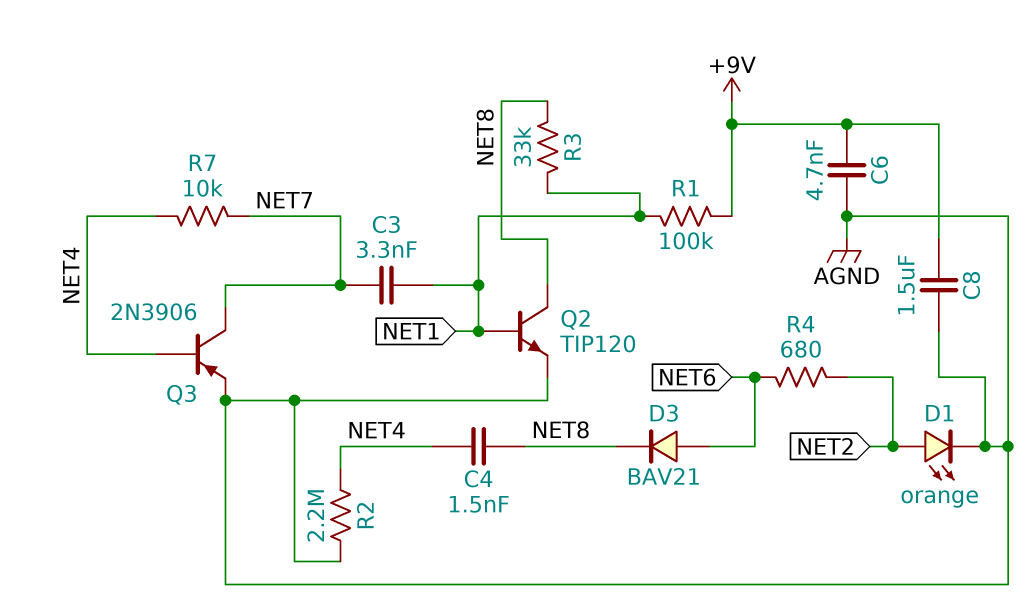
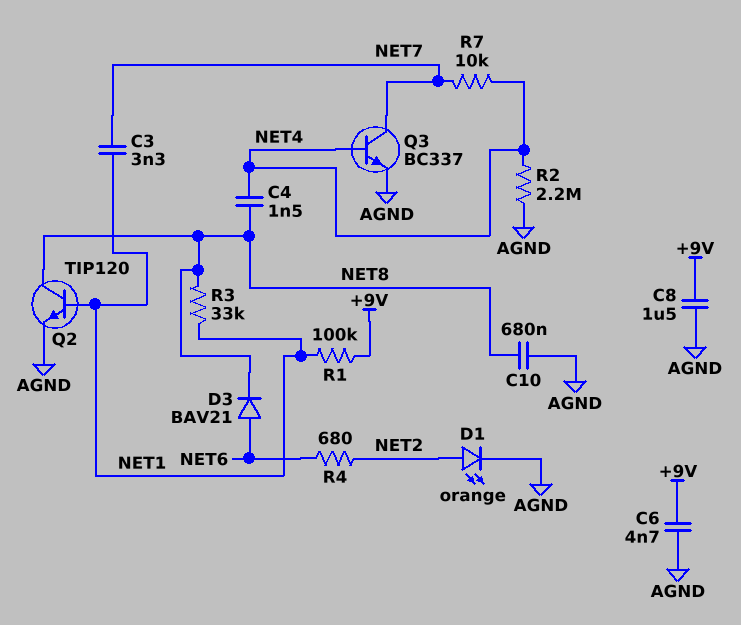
C10: none -> 680nF (AGND, NET8)
Q3: PNP 2N3906 (B NET4, C NET7, E AGND) -> NPN BC337 (B NET4, C NET7, E AGND)

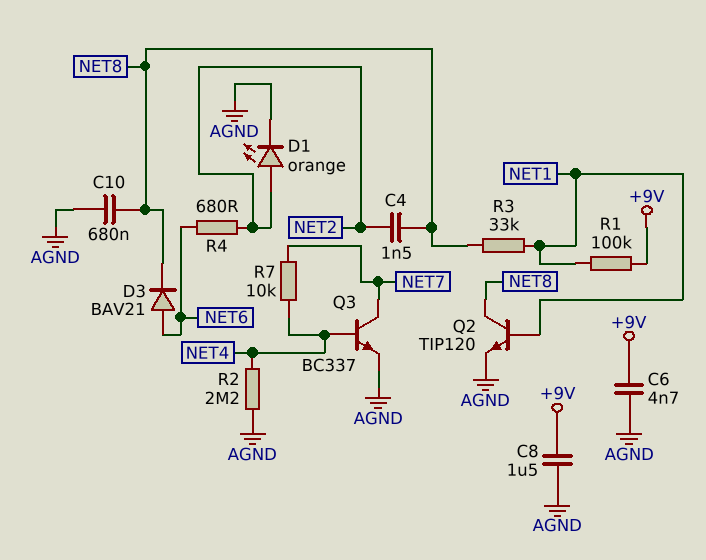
C3: 3.3nF (NET1, NET7) -> none
C4: 1.5nF (NET4, NET8) -> 1.5nF (NET2, NET8)

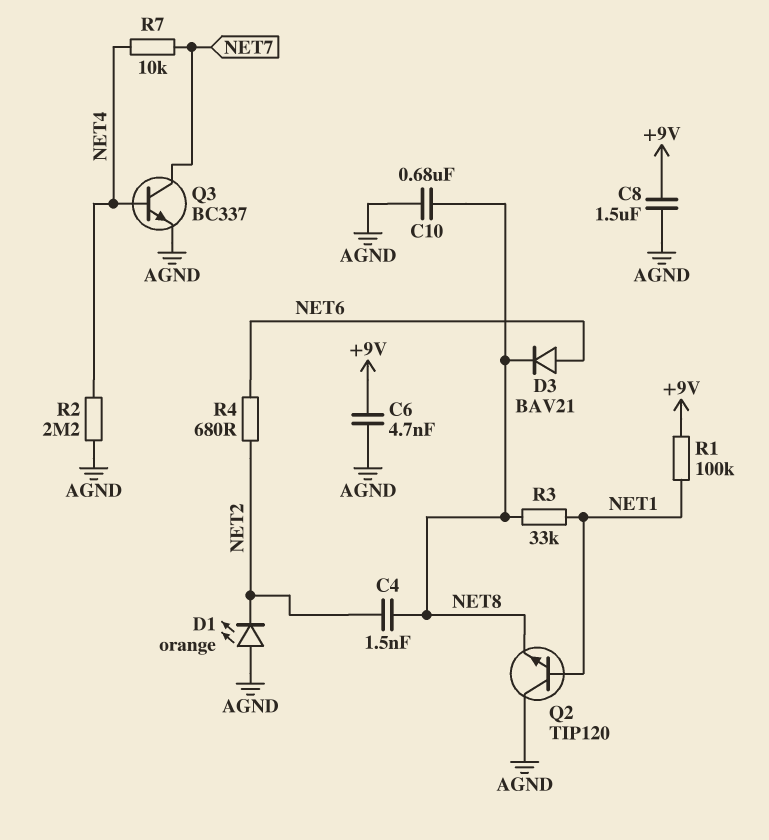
D1: LED orange (A NET2, K AGND) -> LED orange (A AGND, K NET2)
Q2: NPN TIP120 (B NET1, C NET8, E AGND) -> NPN TIP120 (B NET1, C AGND, E NET8)

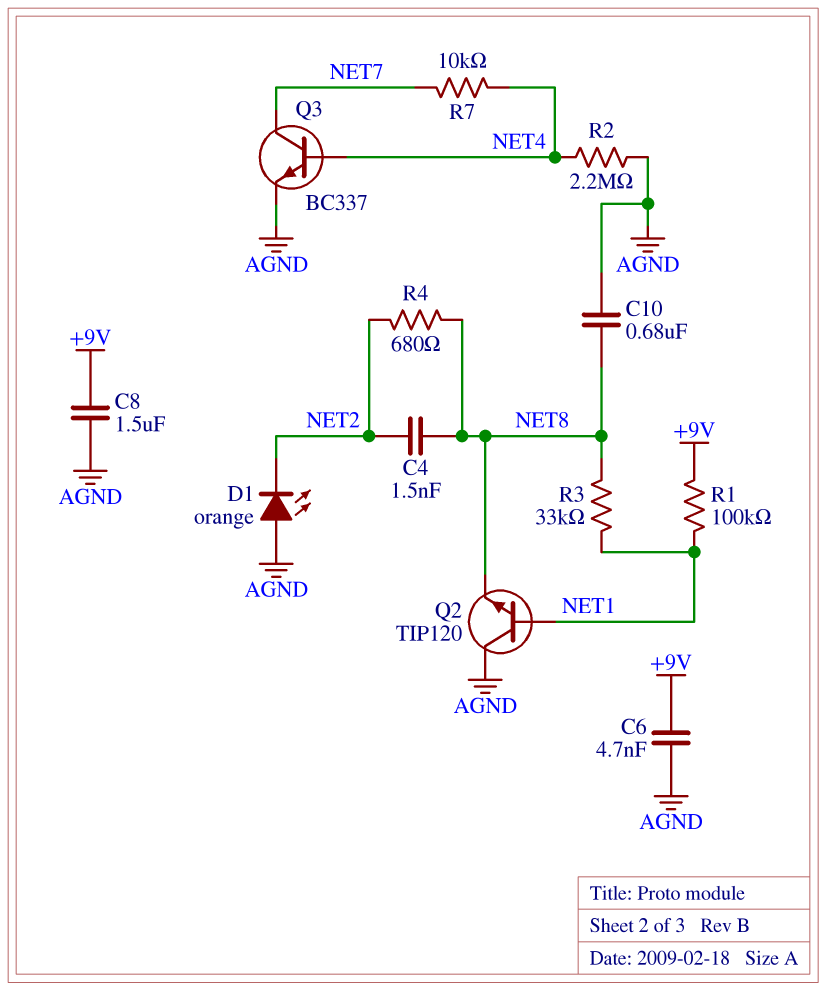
D3: diode BAV21 (A NET6, K NET8) -> none
R4: 680 (NET2, NET6) -> 680 (NET2, NET8)

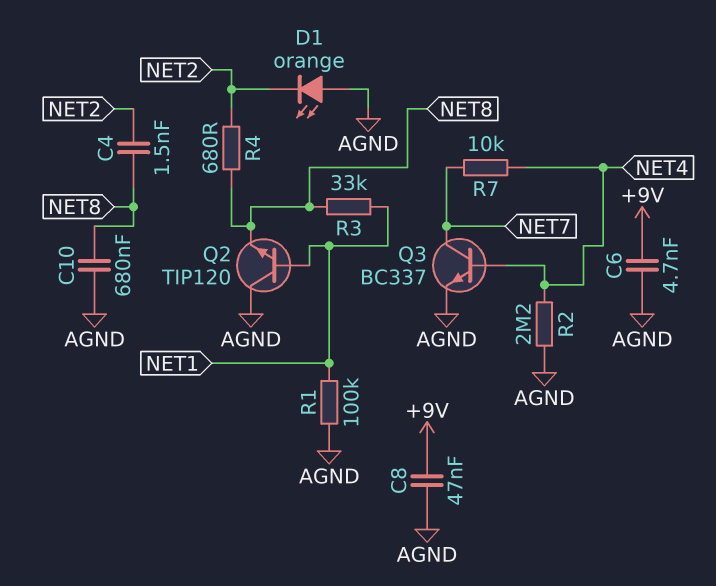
C8: 1.5uF (+9V, AGND) -> 47nF (+9V, AGND)
R1: 100k (+9V, NET1) -> 100k (AGND, NET1)

